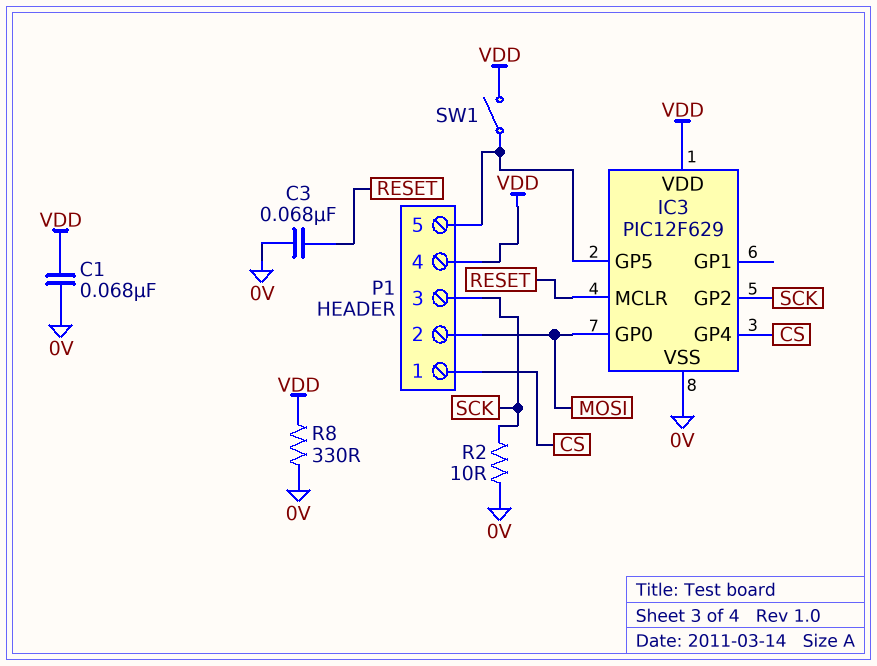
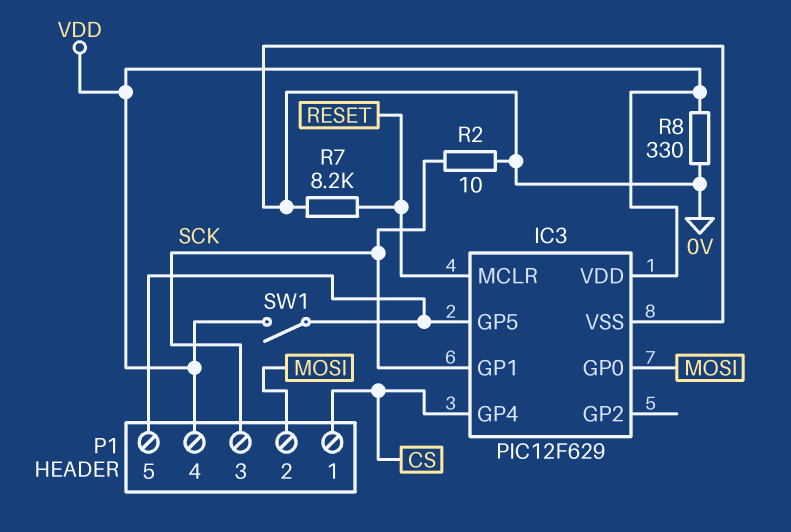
C1: 68nF (0V, VDD) -> none
C3: 68nF (0V, RESET) -> none
IC3 pin GP1: none -> SCK
IC3 pin GP2: SCK -> none
R7: none -> 8.2k (0V, RESET)

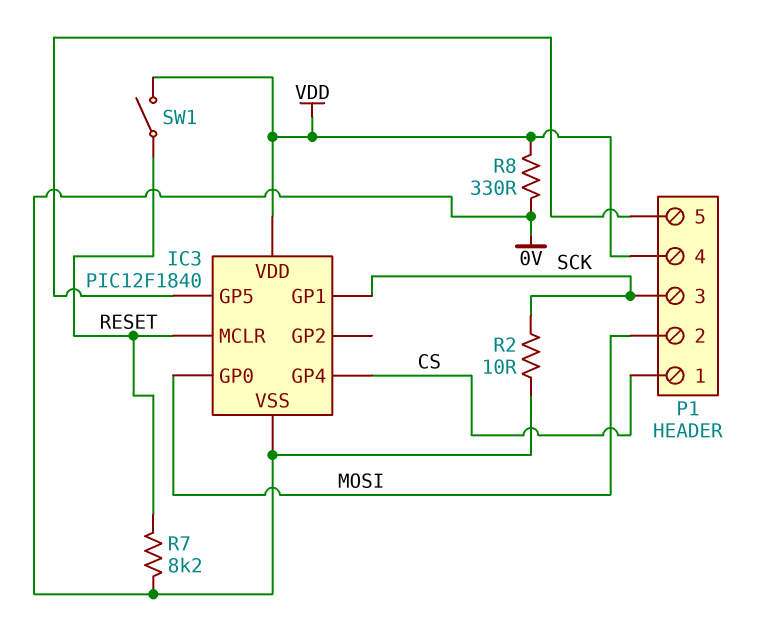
IC3: PIC12F629 -> PIC12F1840
SW1: switch (IC3/GP5, VDD) -> switch (RESET, VDD)

